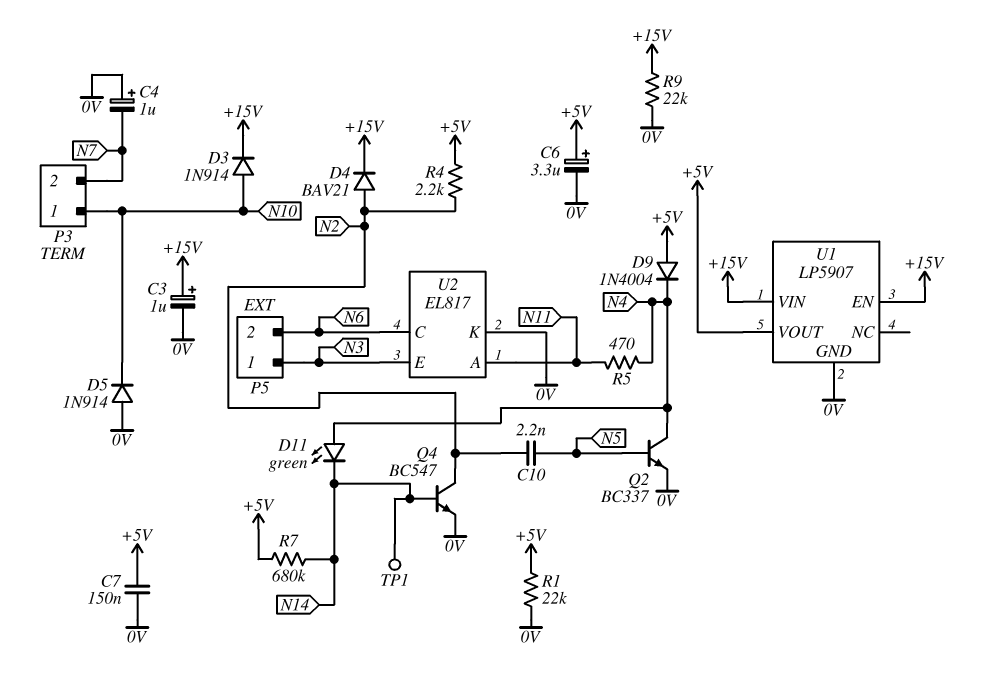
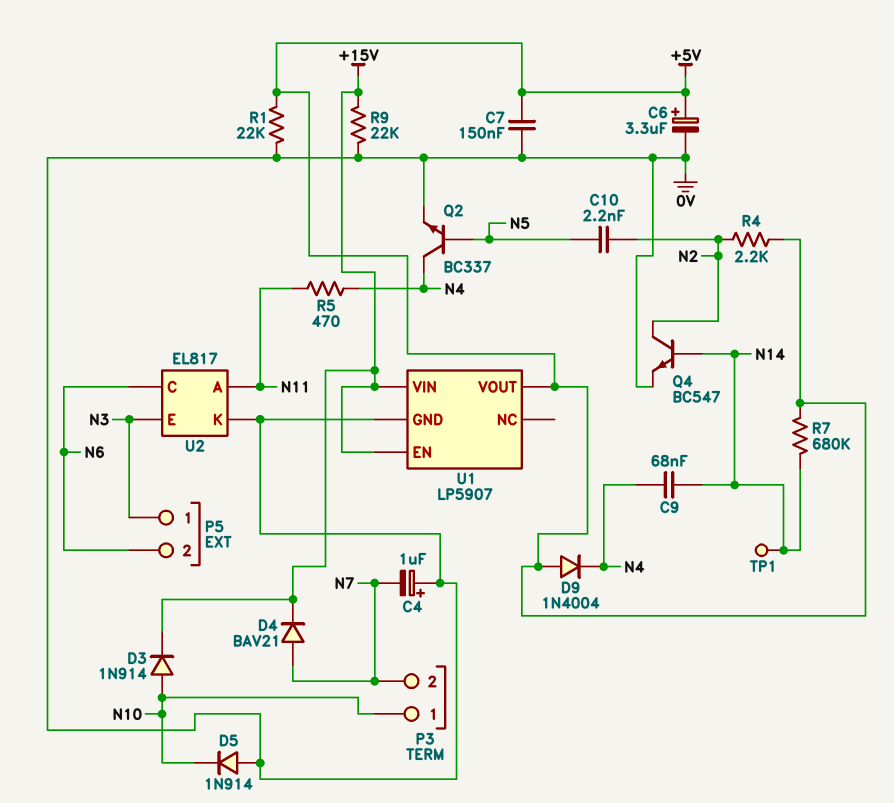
C3: 1uF (plus +15V, minus 0V) -> none
C9: none -> 68nF (N4, N14)
D4: diode BAV21 (A N2, K +15V) -> diode BAV21 (A N7, K +15V)
D11: LED green (A N4, K N14) -> none

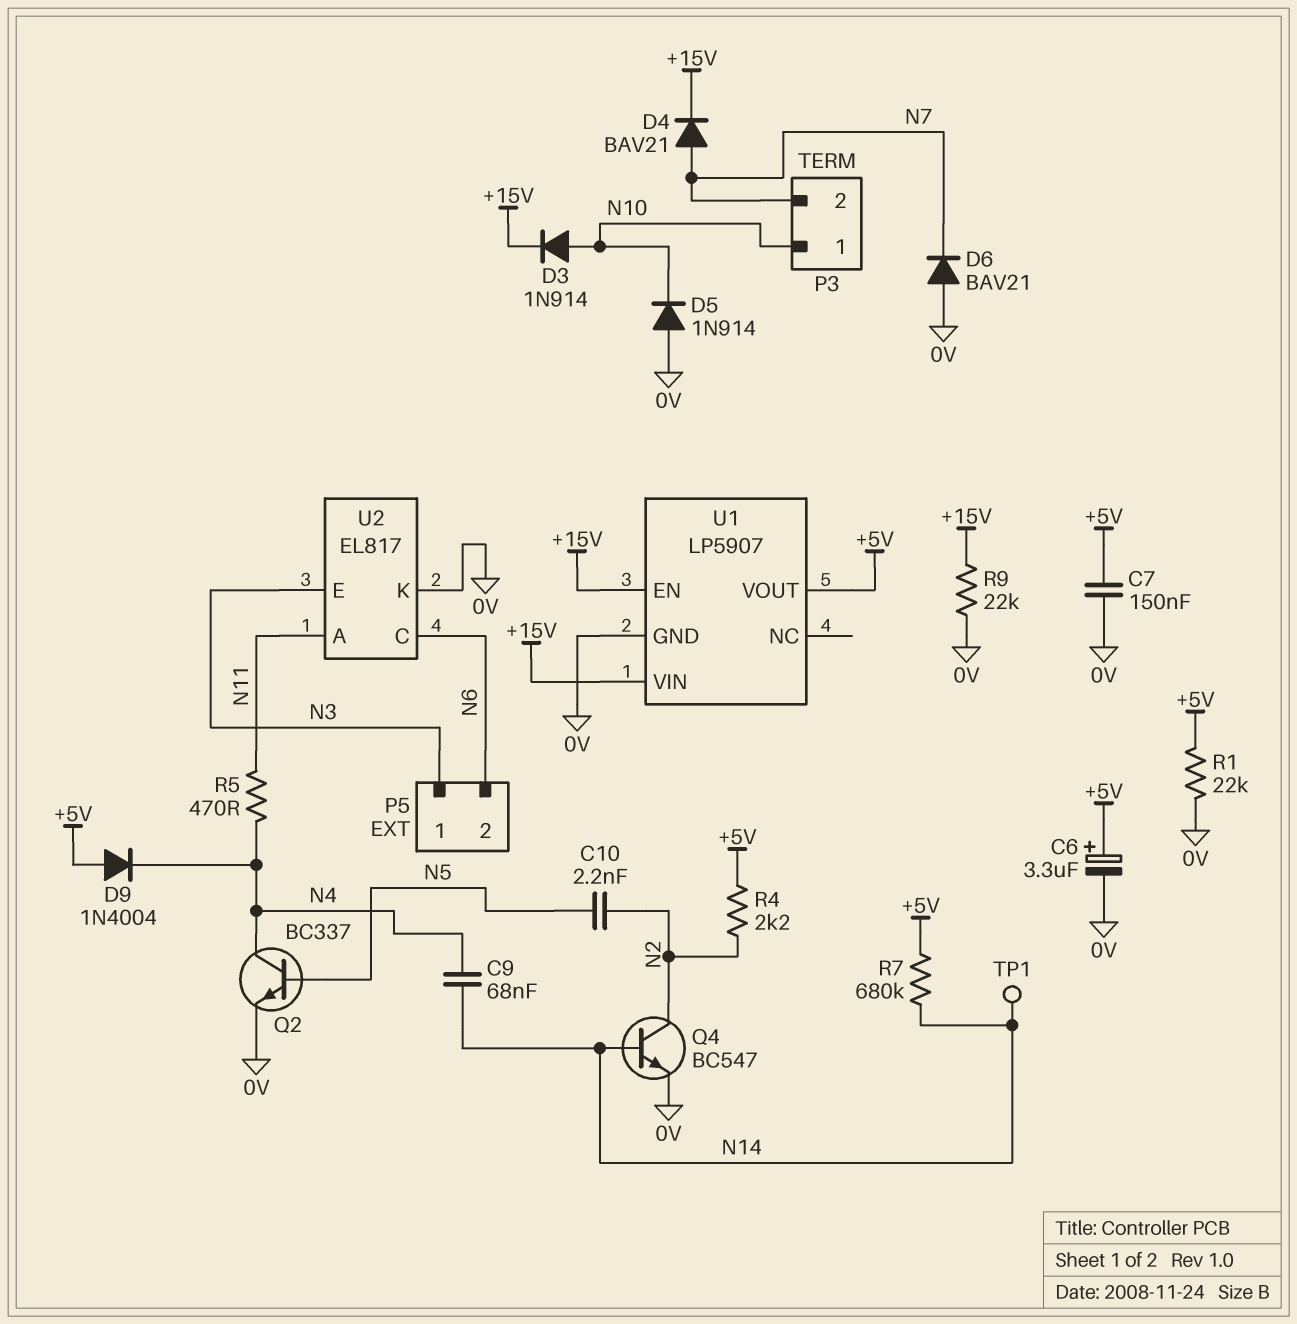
C4: 1uF (plus 0V, minus N7) -> none
D6: none -> diode BAV21 (A 0V, K N7)

